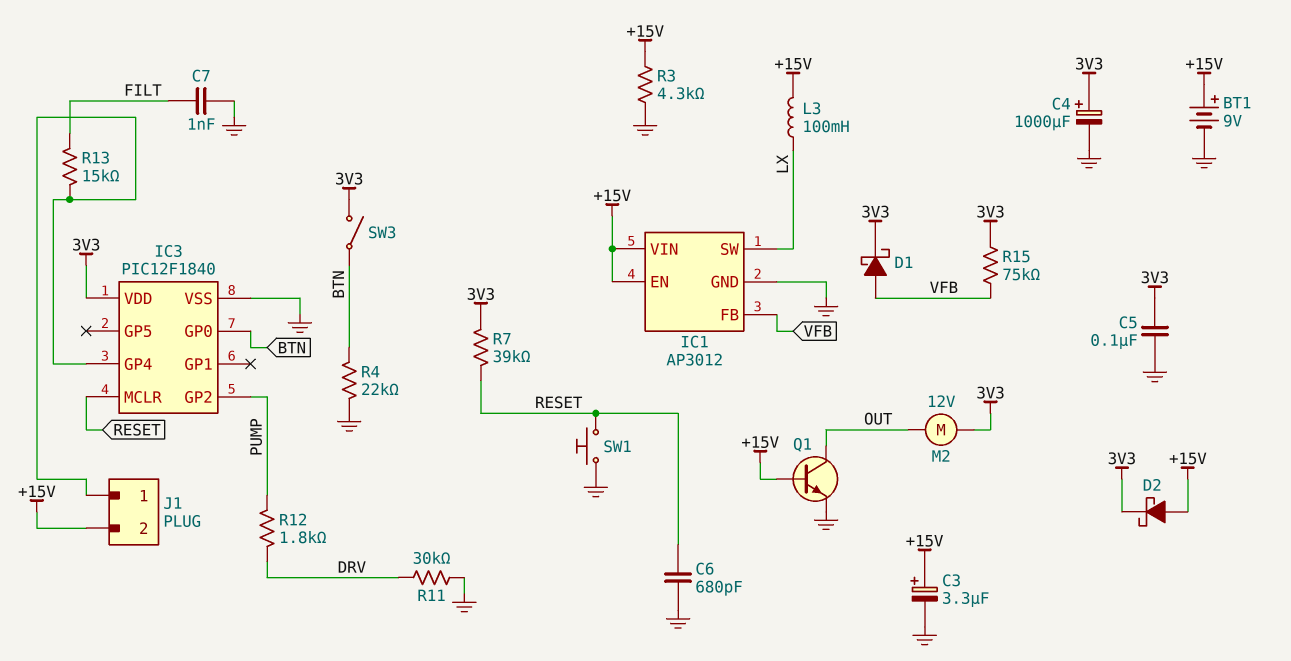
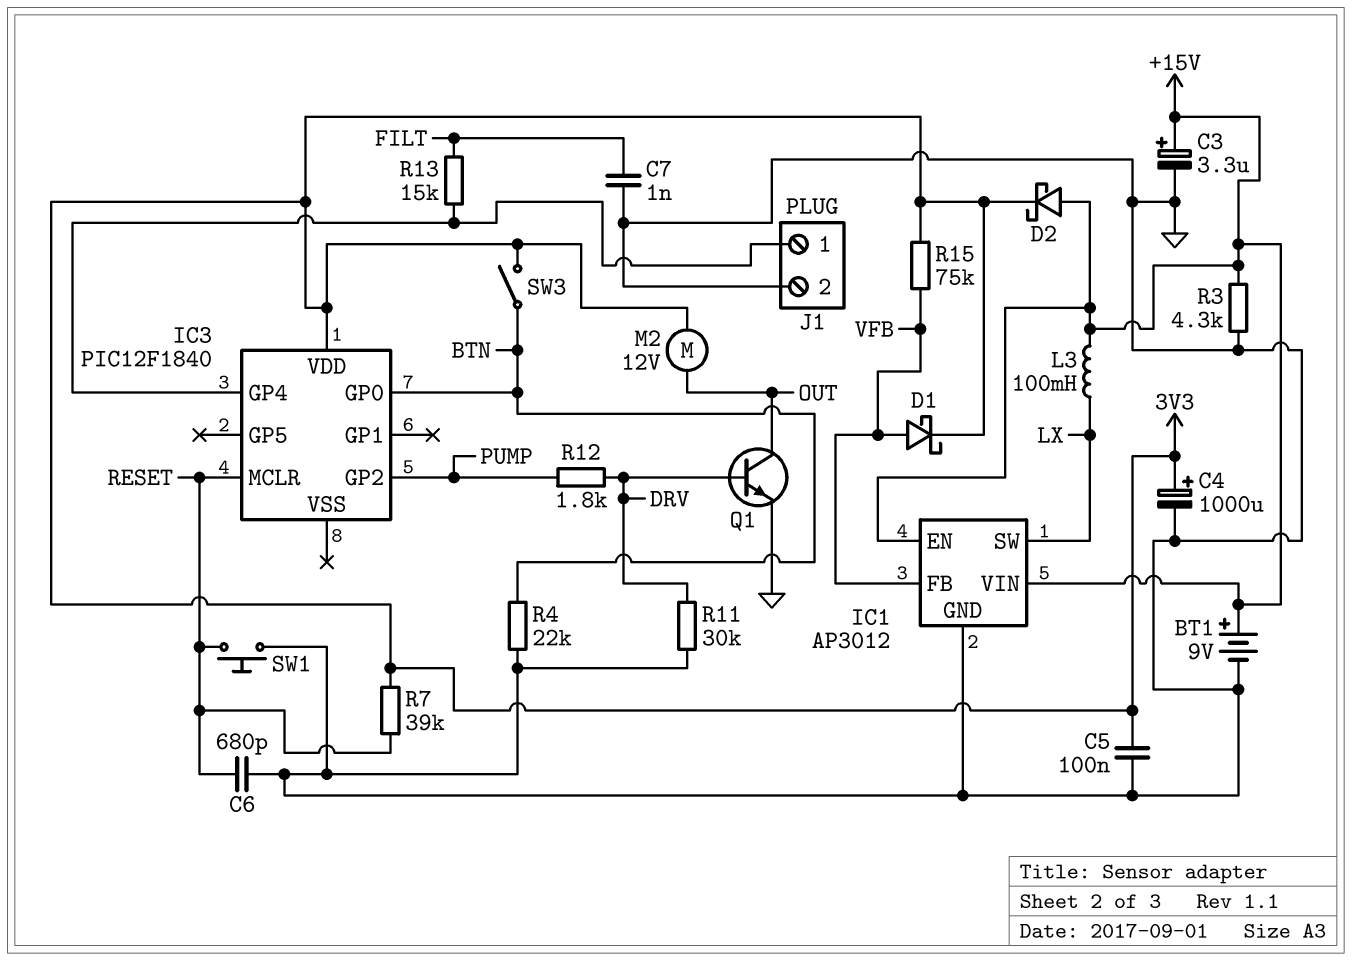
IC3 pin VSS: GND -> none
J1 pin 2: +15V -> GND
Q1: NPN (B +15V, C OUT, E GND) -> NPN (B DRV, C OUT, E GND)

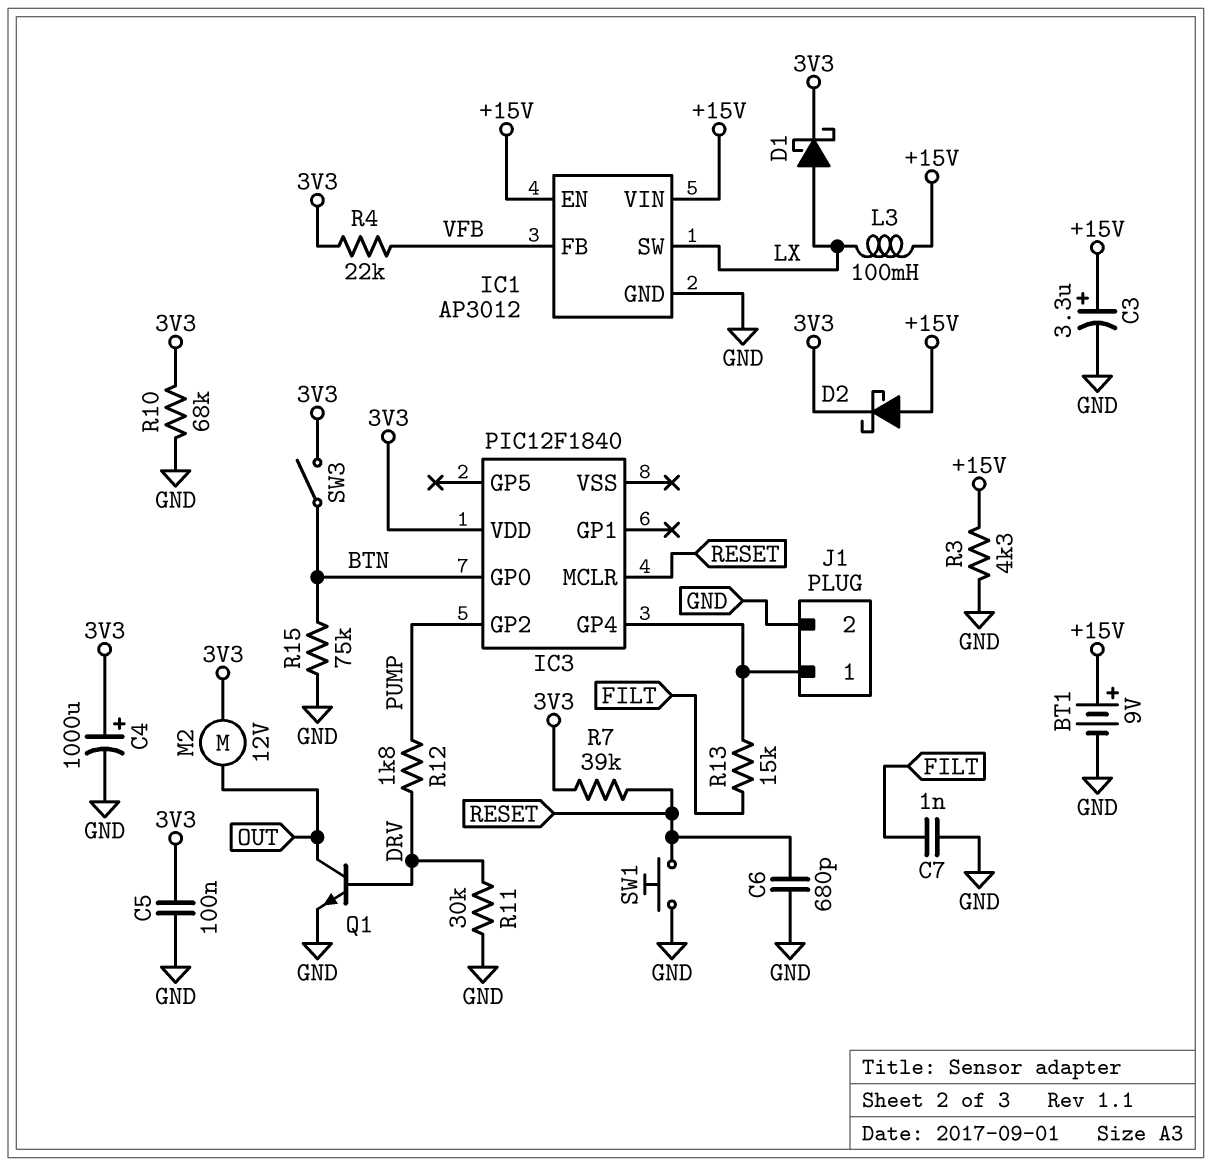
D1: schottky (A VFB, K 3V3) -> schottky (A LX, K 3V3)
R4: 22k (BTN, GND) -> 22k (3V3, VFB)
R10: none -> 68k (3V3, GND)
R15: 75k (3V3, VFB) -> 75k (BTN, GND)

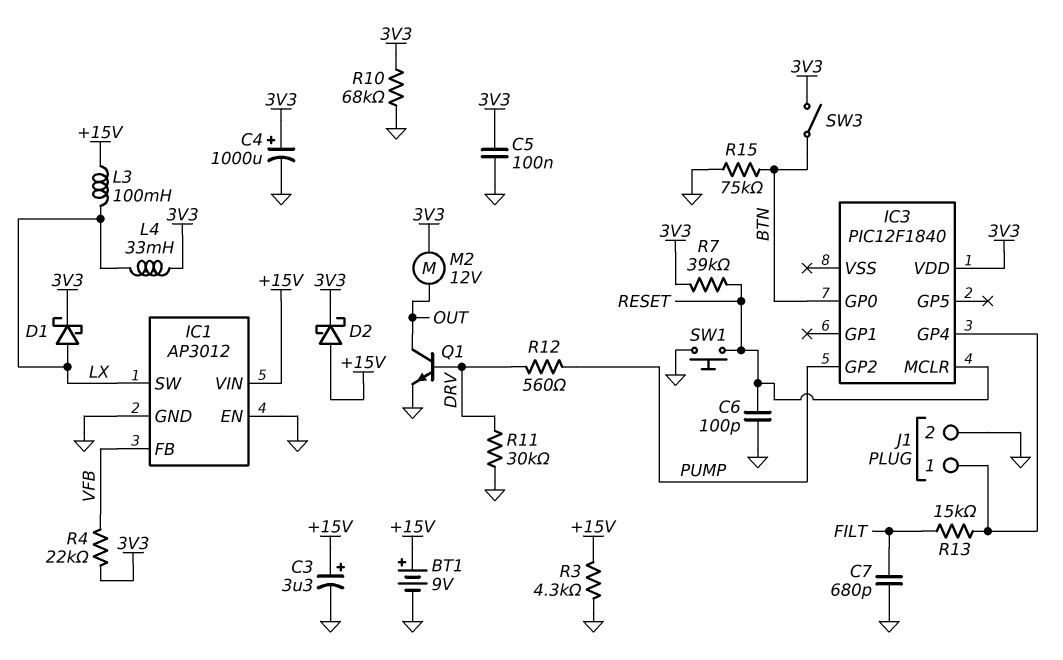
C6: 680pF (GND, RESET) -> 100pF (GND, RESET)
C7: 1nF (FILT, GND) -> 680pF (FILT, GND)
IC1 pin EN: +15V -> GND
L4: none -> 33mH (3V3, LX)
R12: 1.8k (DRV, PUMP) -> 560 (DRV, PUMP)

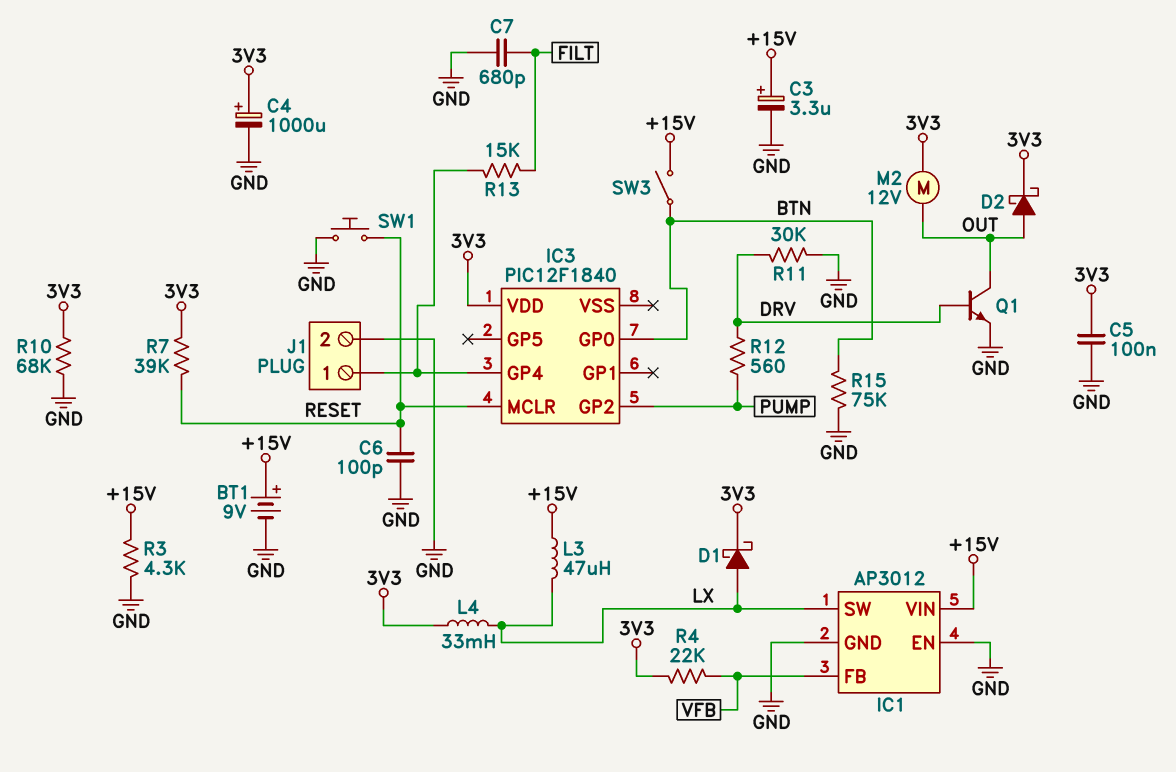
D2: schottky (A +15V, K 3V3) -> schottky (A OUT, K 3V3)
L3: 100mH (+15V, LX) -> 47uH (+15V, LX)
SW3: switch (3V3, BTN) -> switch (+15V, BTN)

